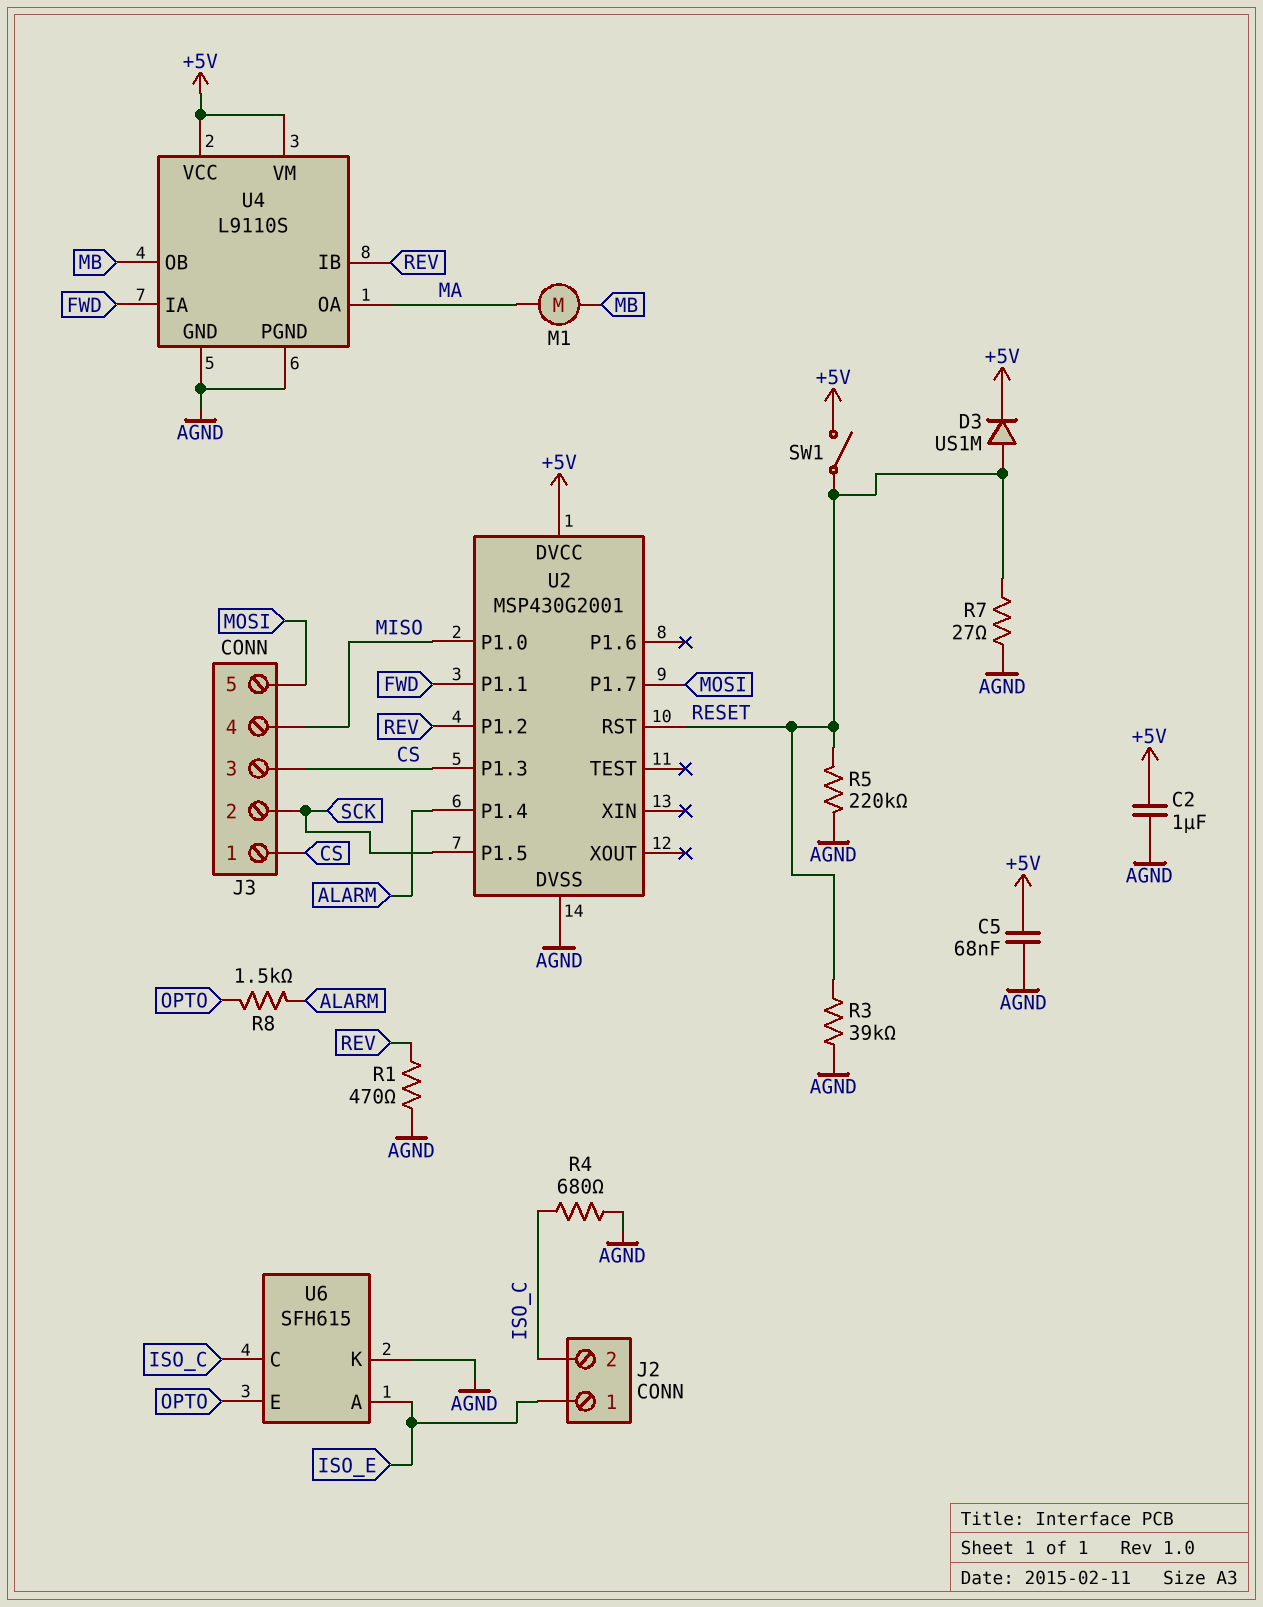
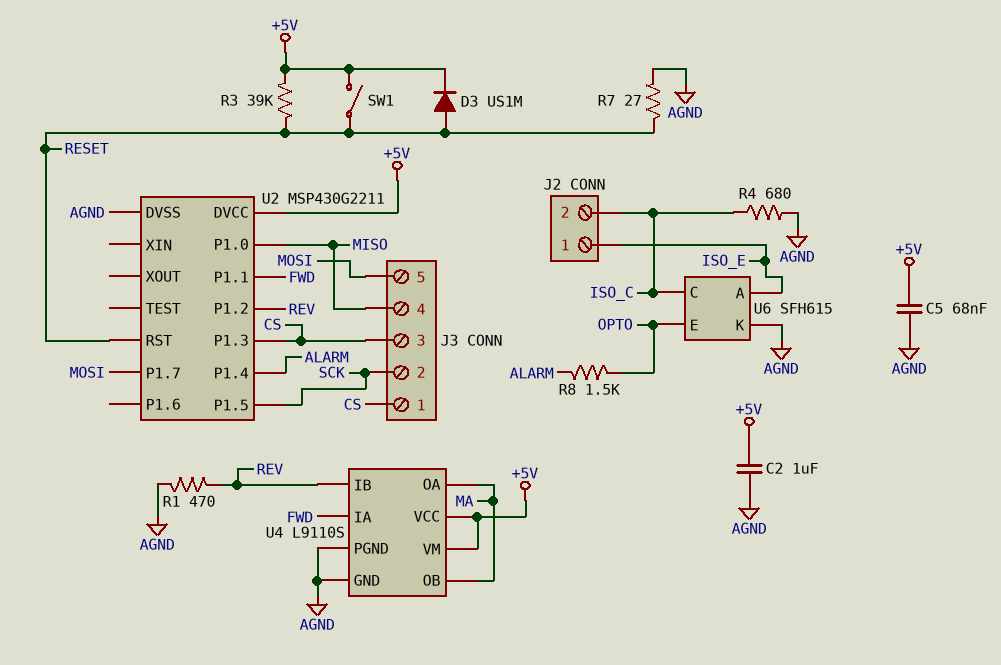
M1: motor (MA, MB) -> none
R3: 39k (AGND, RESET) -> 39k (+5V, RESET)
R5: 220k (AGND, RESET) -> none
U2: MSP430G2001 -> MSP430G2211
U4 pin OB: MB -> MA

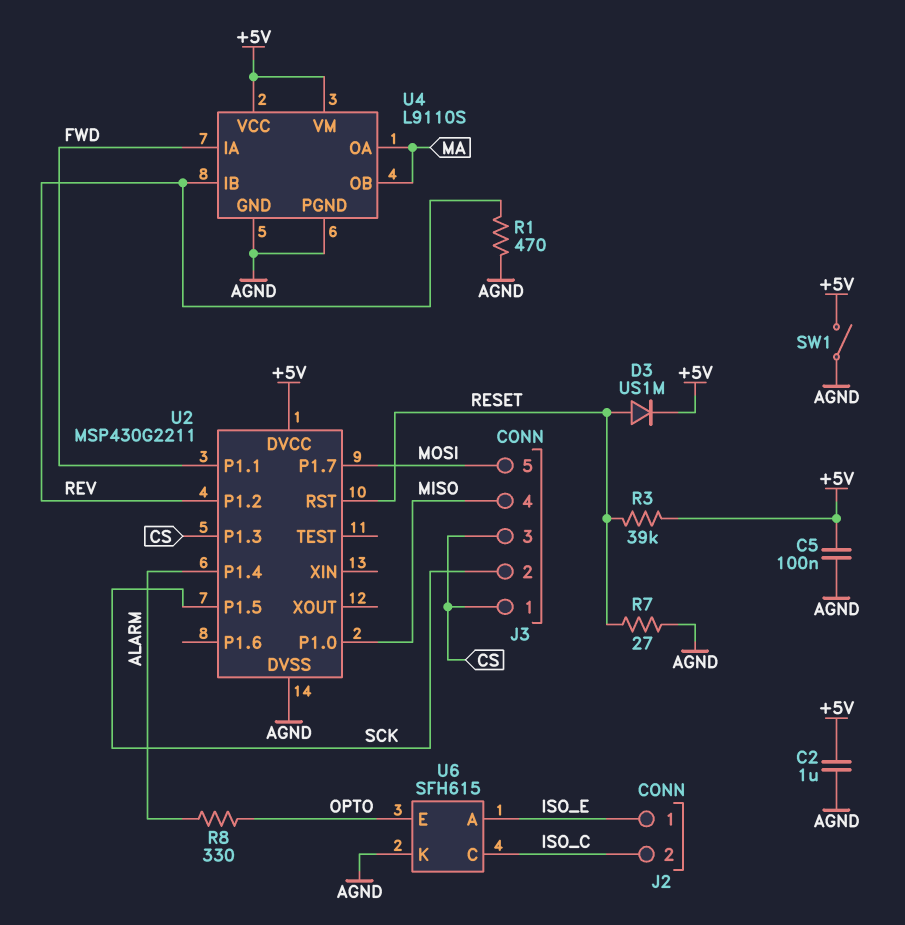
C5: 68nF (+5V, AGND) -> 100nF (+5V, AGND)
R4: 680 (AGND, ISO_C) -> none
R8: 1.5k (ALARM, OPTO) -> 330 (ALARM, OPTO)
SW1: switch (+5V, RESET) -> switch (+5V, AGND)

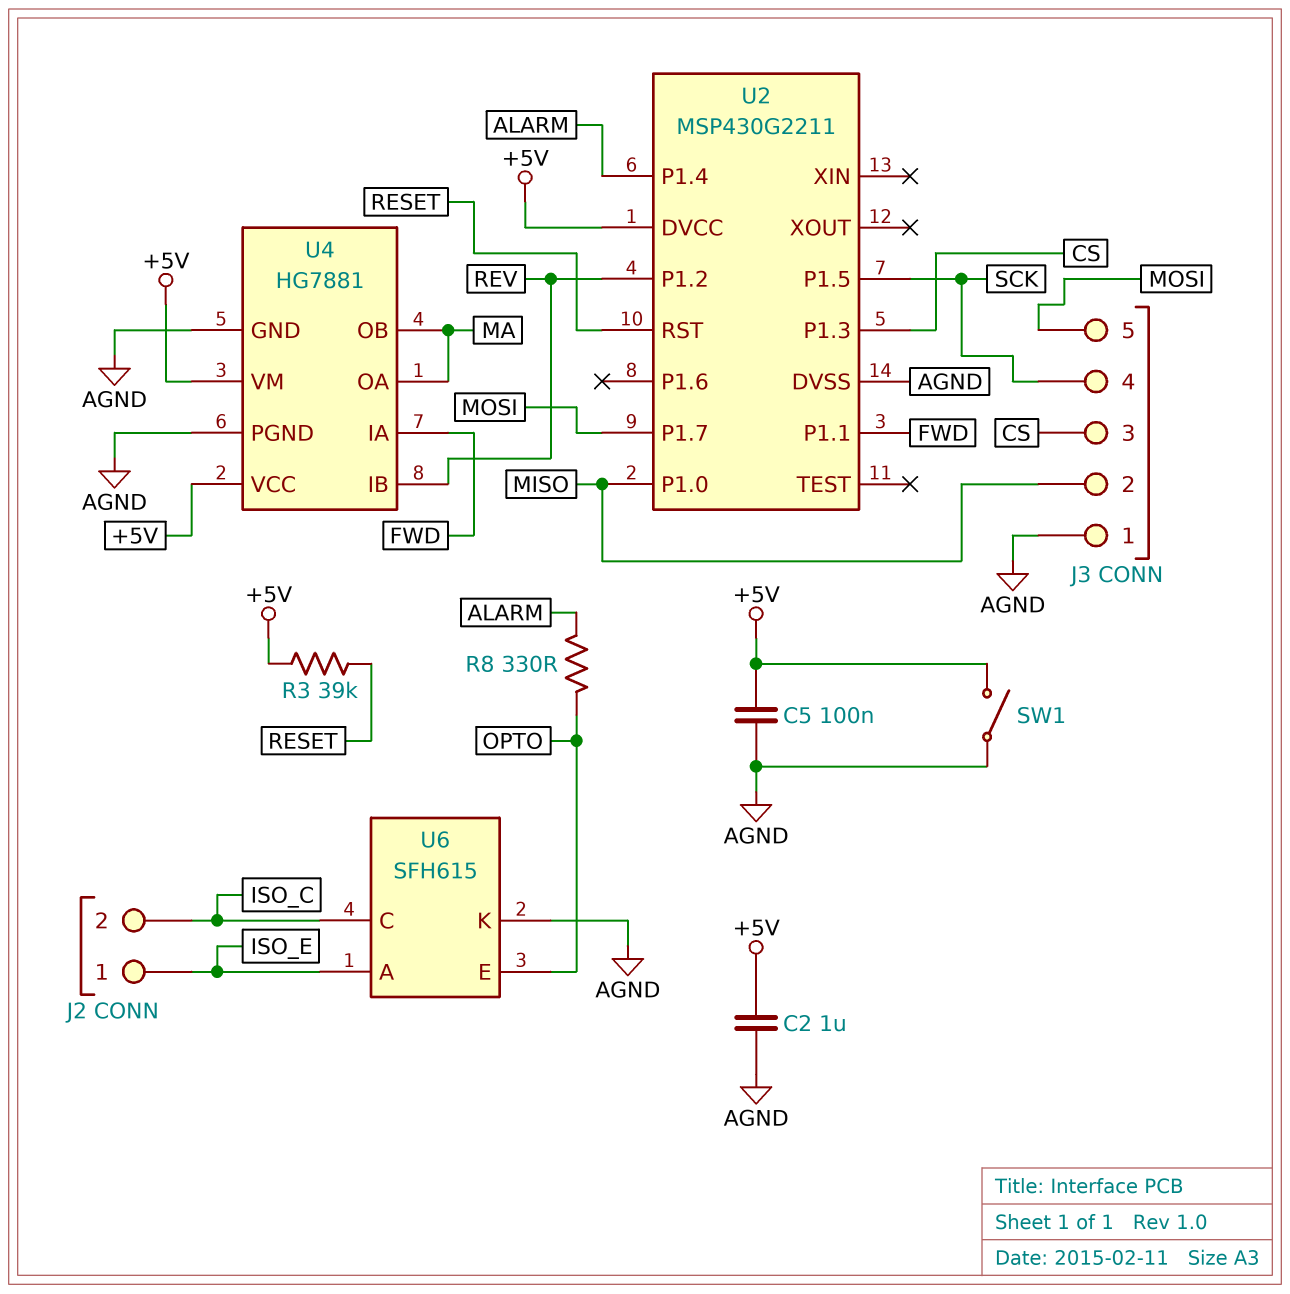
D3: diode US1M (A RESET, K +5V) -> none
J3 pin 1: CS -> AGND
J3 pin 2: SCK -> MISO
J3 pin 4: MISO -> SCK
R1: 470 (AGND, REV) -> none
R7: 27 (AGND, RESET) -> none
U4: L9110S -> HG7881

